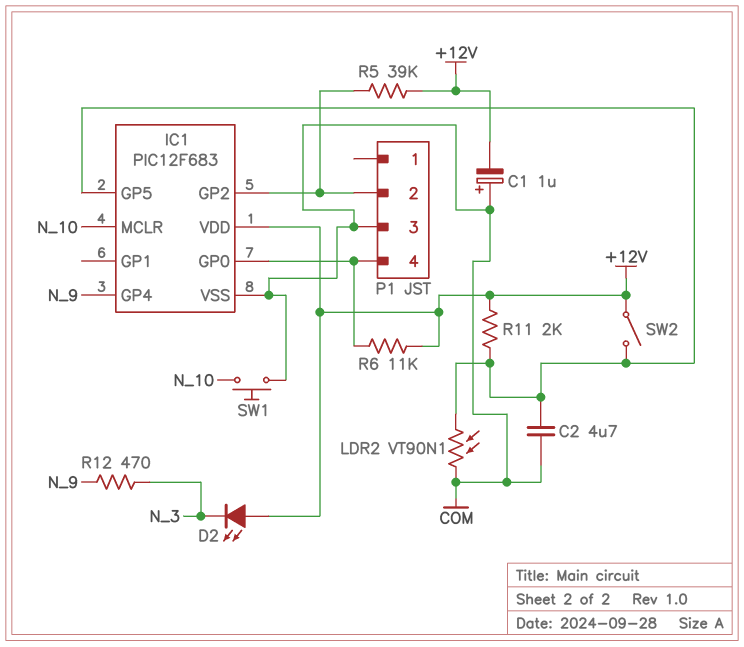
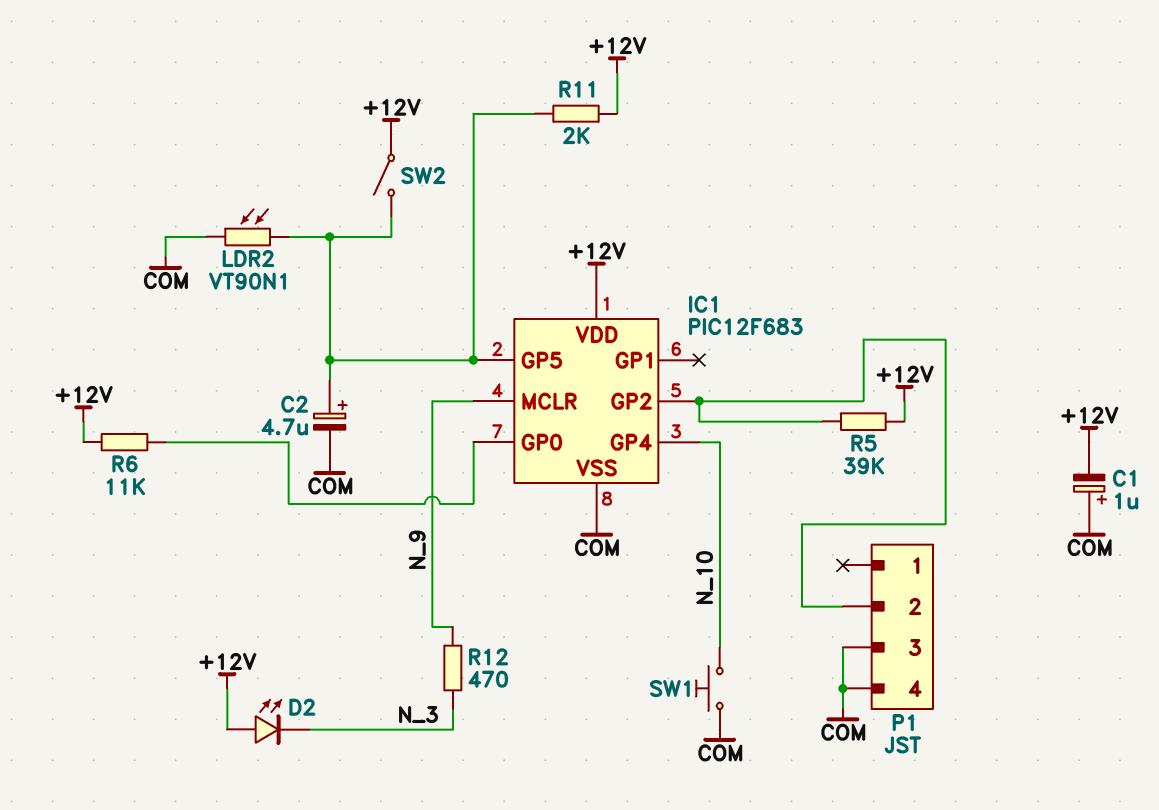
C2: 4.7uF (COM, IC1/GP5) -> 4.7uF (plus IC1/GP5, minus COM)
IC1 pin GP4: N_9 -> N_10
IC1 pin MCLR: N_10 -> N_9
P1 pin 4: IC1/GP0 -> COM

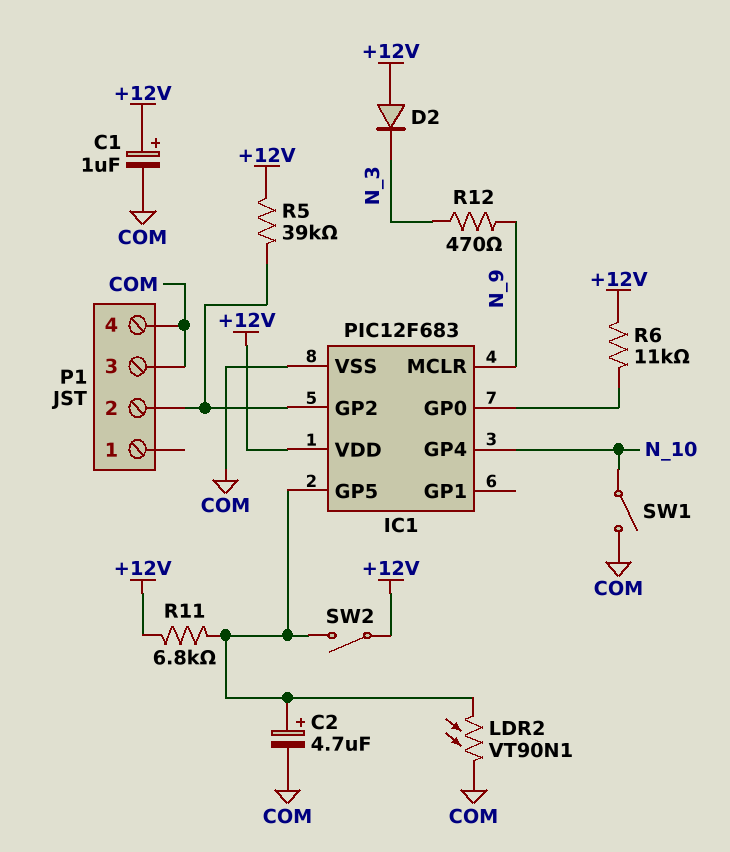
C1: 1uF (plus COM, minus +12V) -> 1uF (plus +12V, minus COM)
D2: LED (A +12V, K N_3) -> diode (A +12V, K N_3)
R11: 2k (+12V, IC1/GP5) -> 6.8k (+12V, IC1/GP5)
SW1: button (COM, N_10) -> switch (COM, N_10)

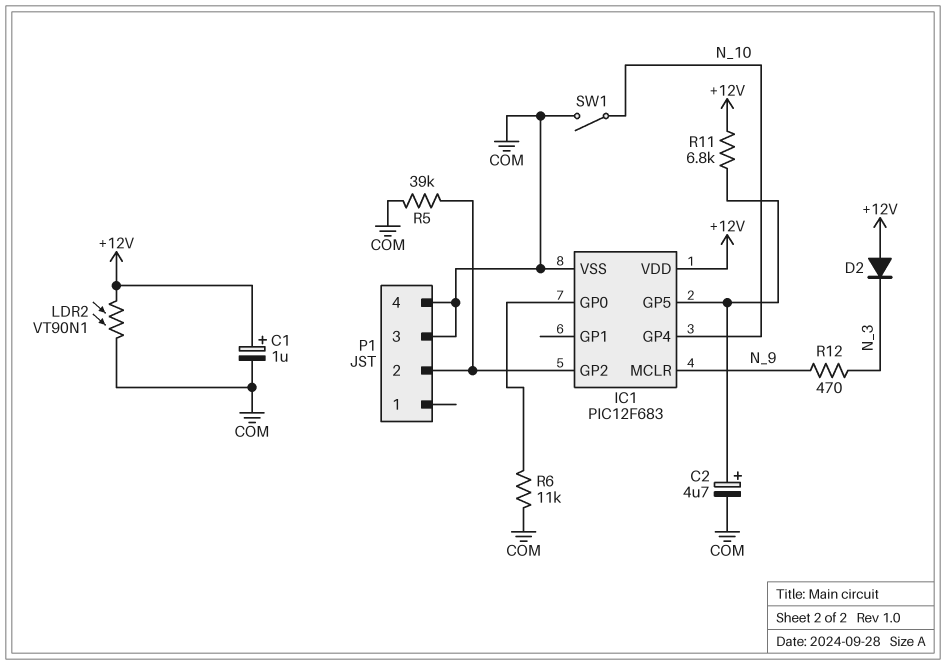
LDR2: VT90N1 (COM, IC1/GP5) -> VT90N1 (+12V, COM)
R5: 39k (+12V, IC1/GP2) -> 39k (COM, IC1/GP2)
R6: 11k (+12V, IC1/GP0) -> 11k (COM, IC1/GP0)
SW2: switch (+12V, IC1/GP5) -> none

